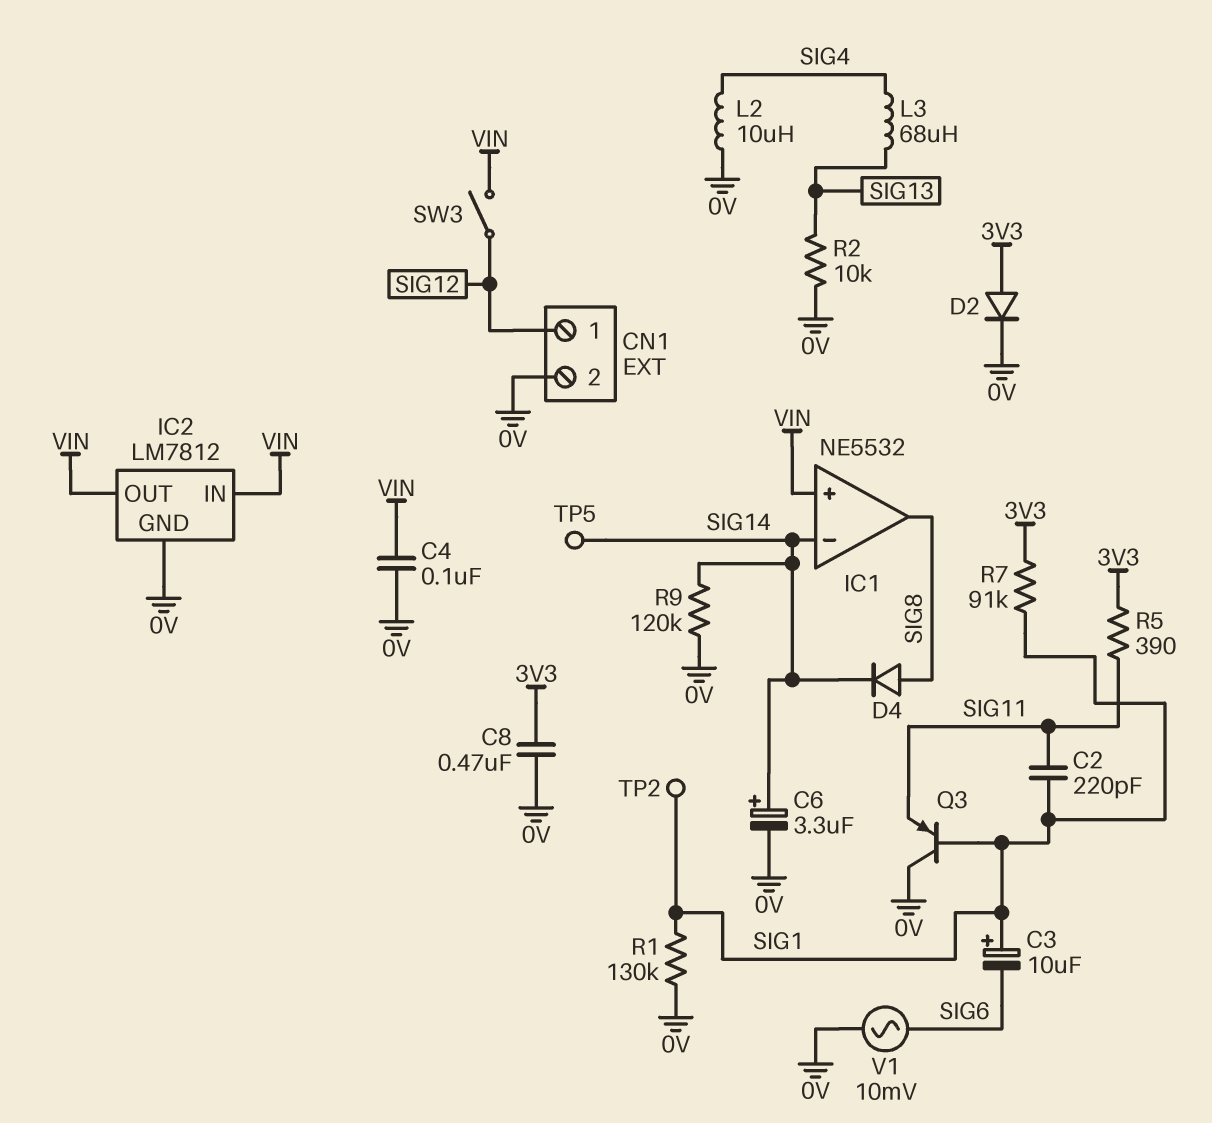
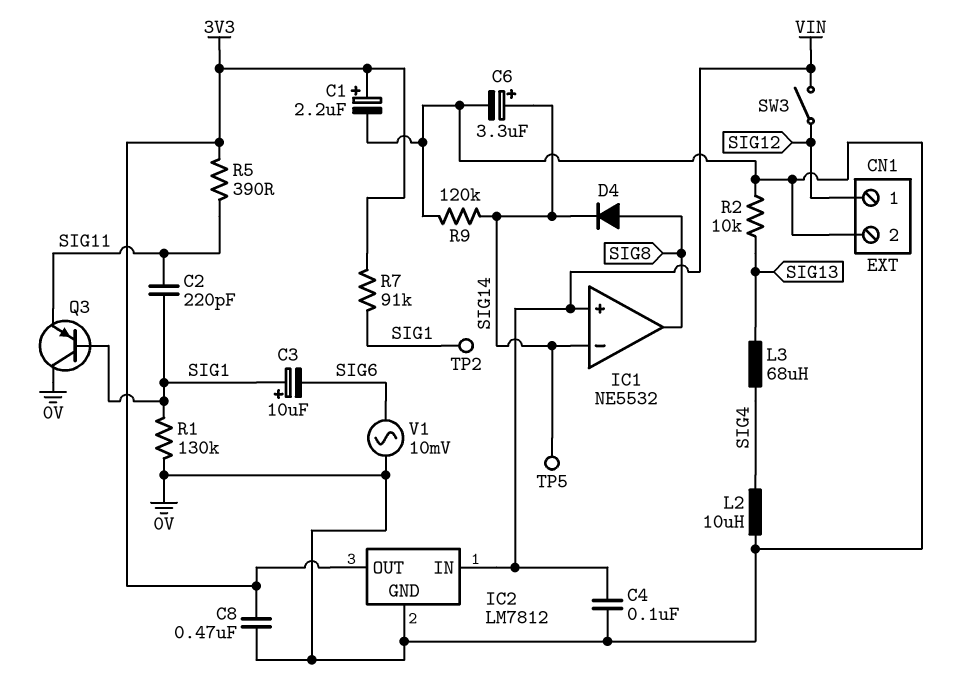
C1: none -> 2.2uF (plus 3V3, minus 0V)
D2: diode (A 3V3, K 0V) -> none
IC2 pin OUT: VIN -> 3V3

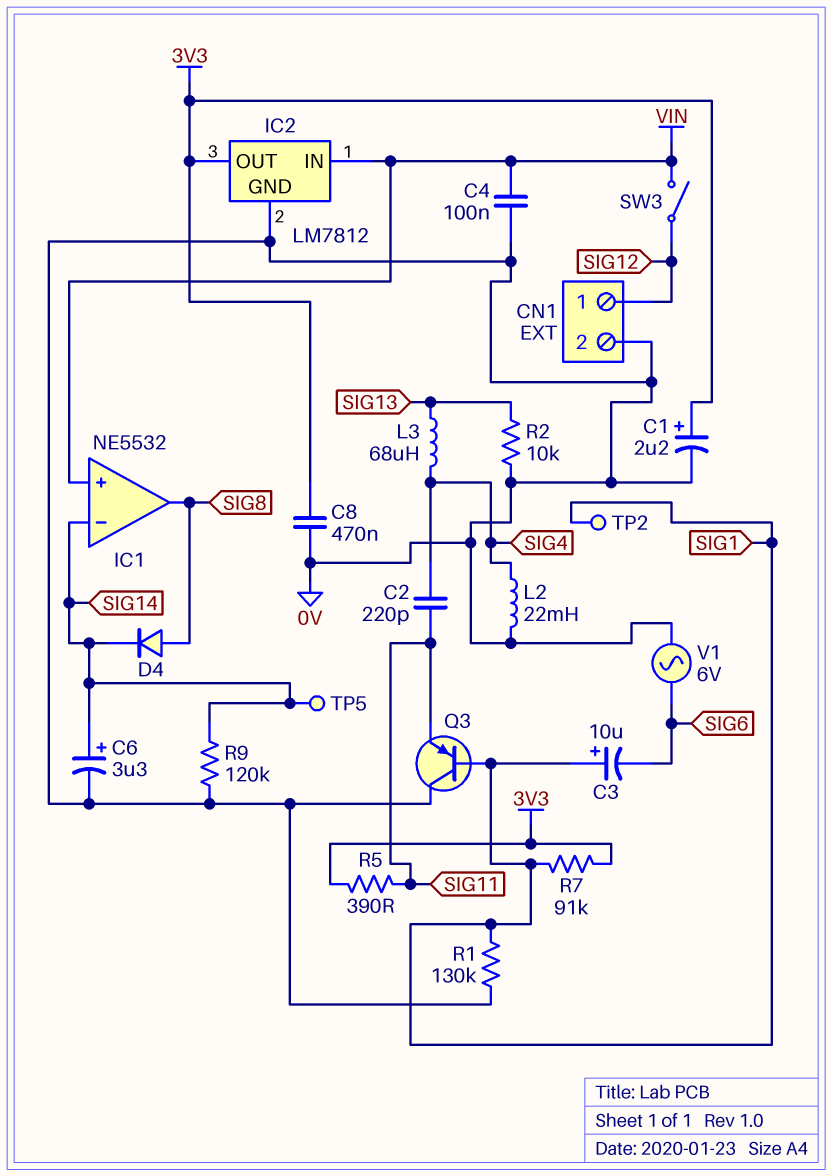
C2: 220pF (SIG1, SIG11) -> 220pF (SIG4, SIG11)
L2: 10uH (0V, SIG4) -> 22mH (0V, SIG4)
V1: AC 10mV (0V, SIG6) -> AC 6V (0V, SIG6)

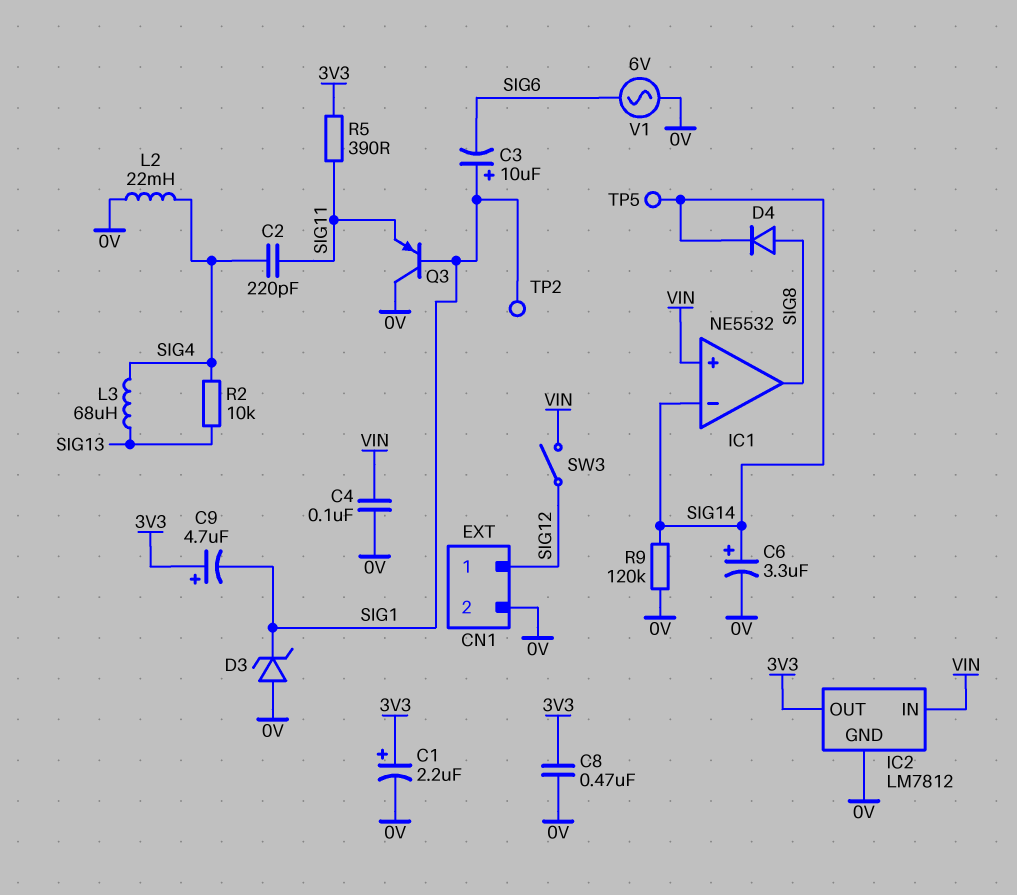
C9: none -> 4.7uF (plus 3V3, minus SIG1)
D3: none -> zener (A 0V, K SIG1)
R1: 130k (0V, SIG1) -> none
R2: 10k (0V, SIG13) -> 10k (SIG4, SIG13)
R7: 91k (3V3, SIG1) -> none

